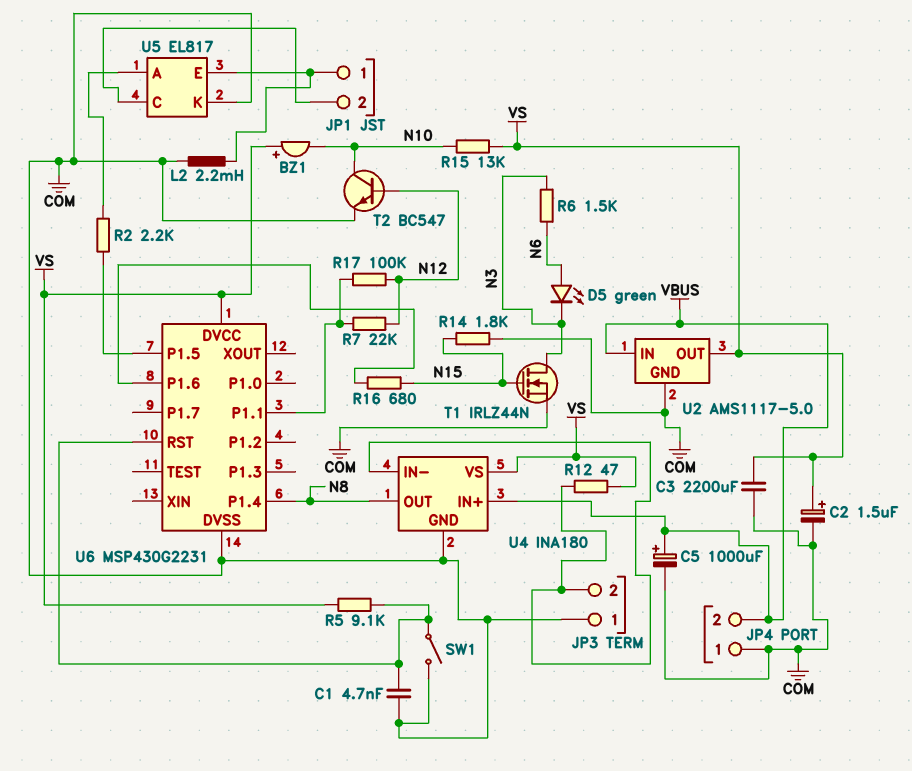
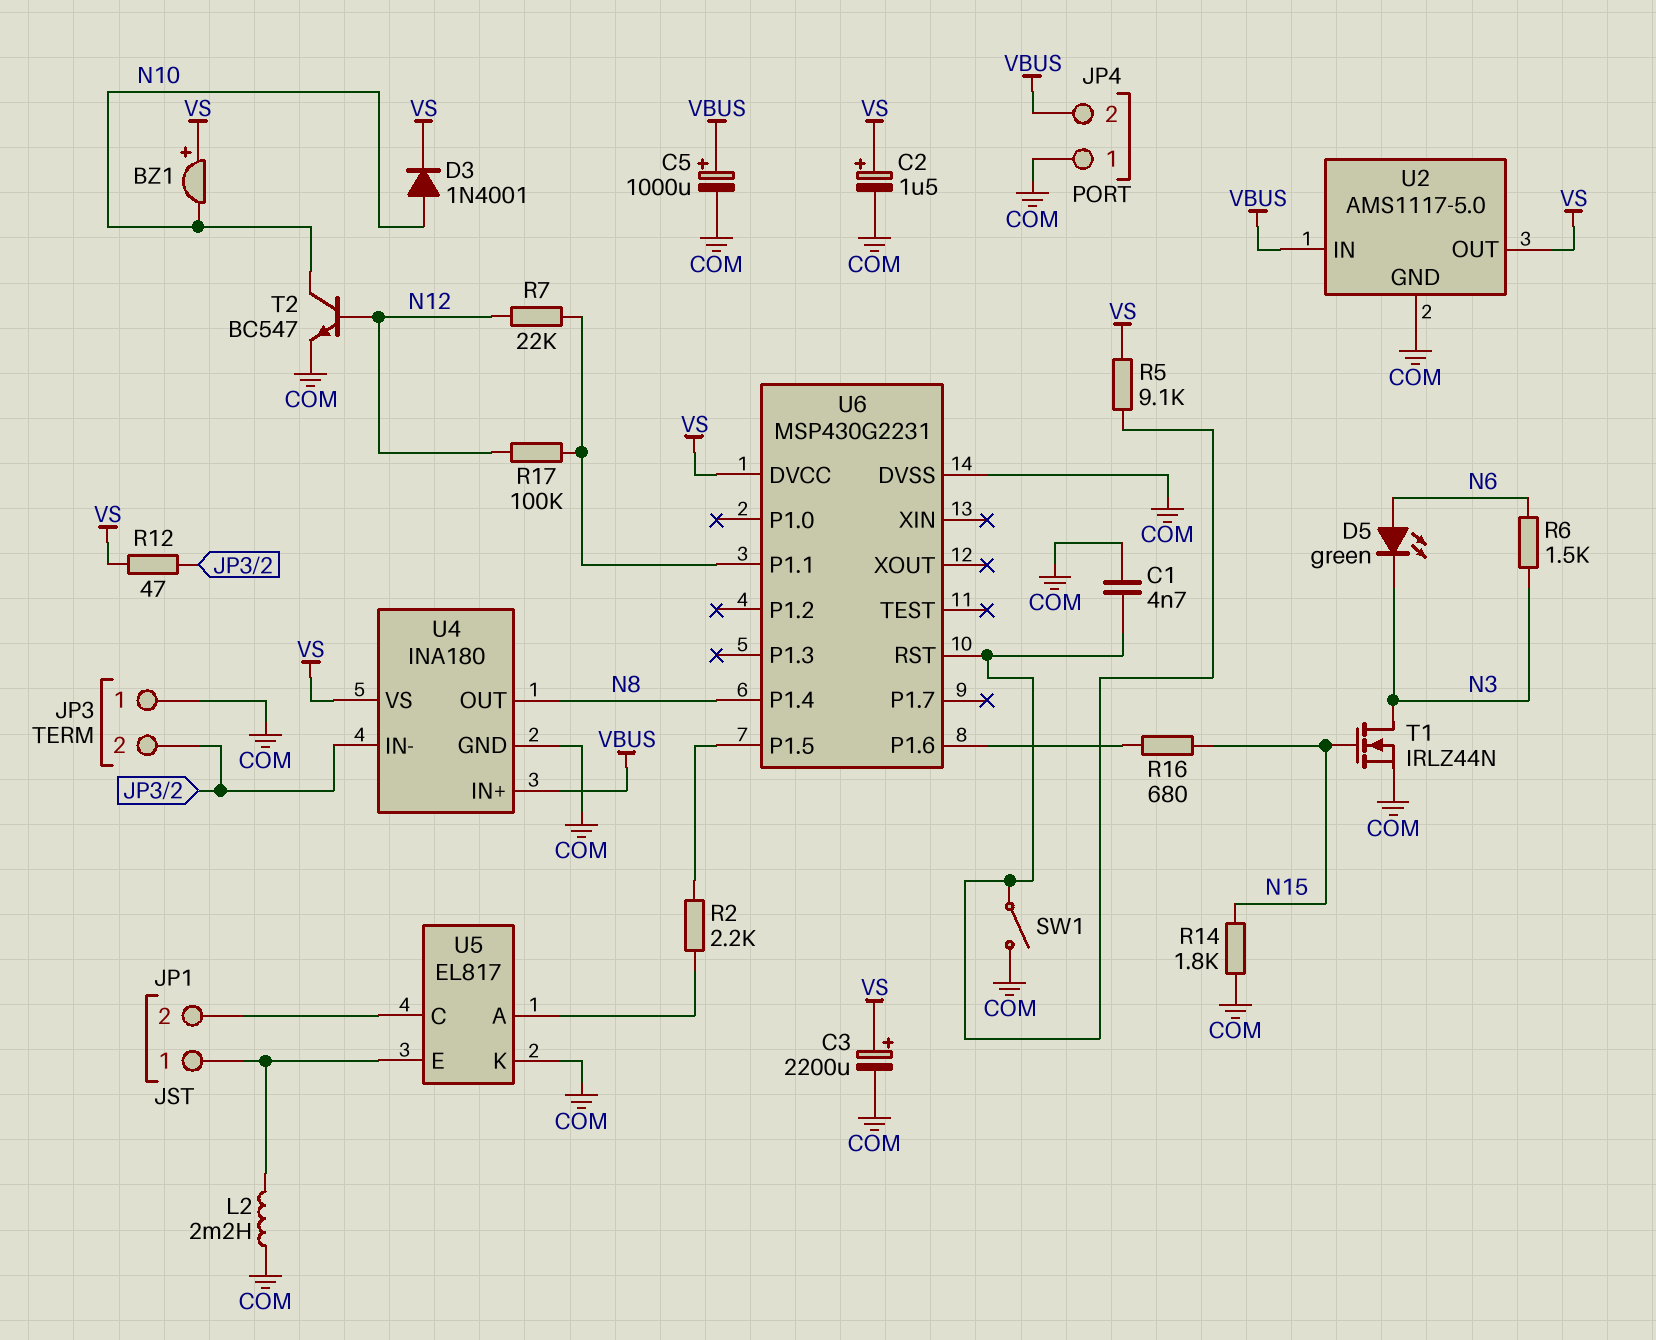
C3: 2200uF (COM, VS) -> 2200uF (plus VS, minus COM)
D3: none -> diode 1N4001 (A N10, K VS)
R15: 13k (N10, VS) -> none

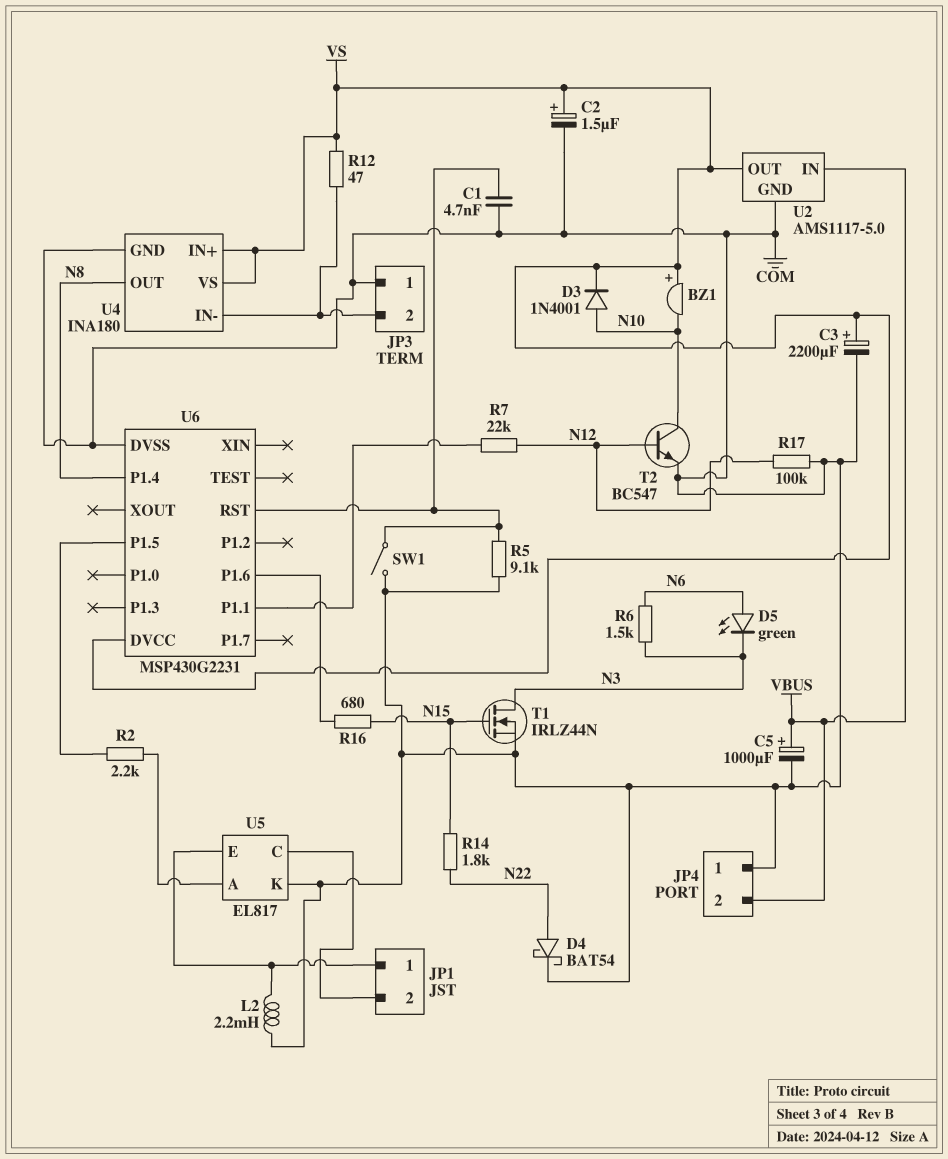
D4: none -> schottky BAT54 (A N22, K COM)
R5: 9.1k (U6/RST, VS) -> 9.1k (COM, U6/RST)
R14: 1.8k (COM, N15) -> 1.8k (N15, N22)
R17: 100k (N12, U6/P1.1) -> 100k (COM, N12)
U4 pin IN+: VBUS -> VS

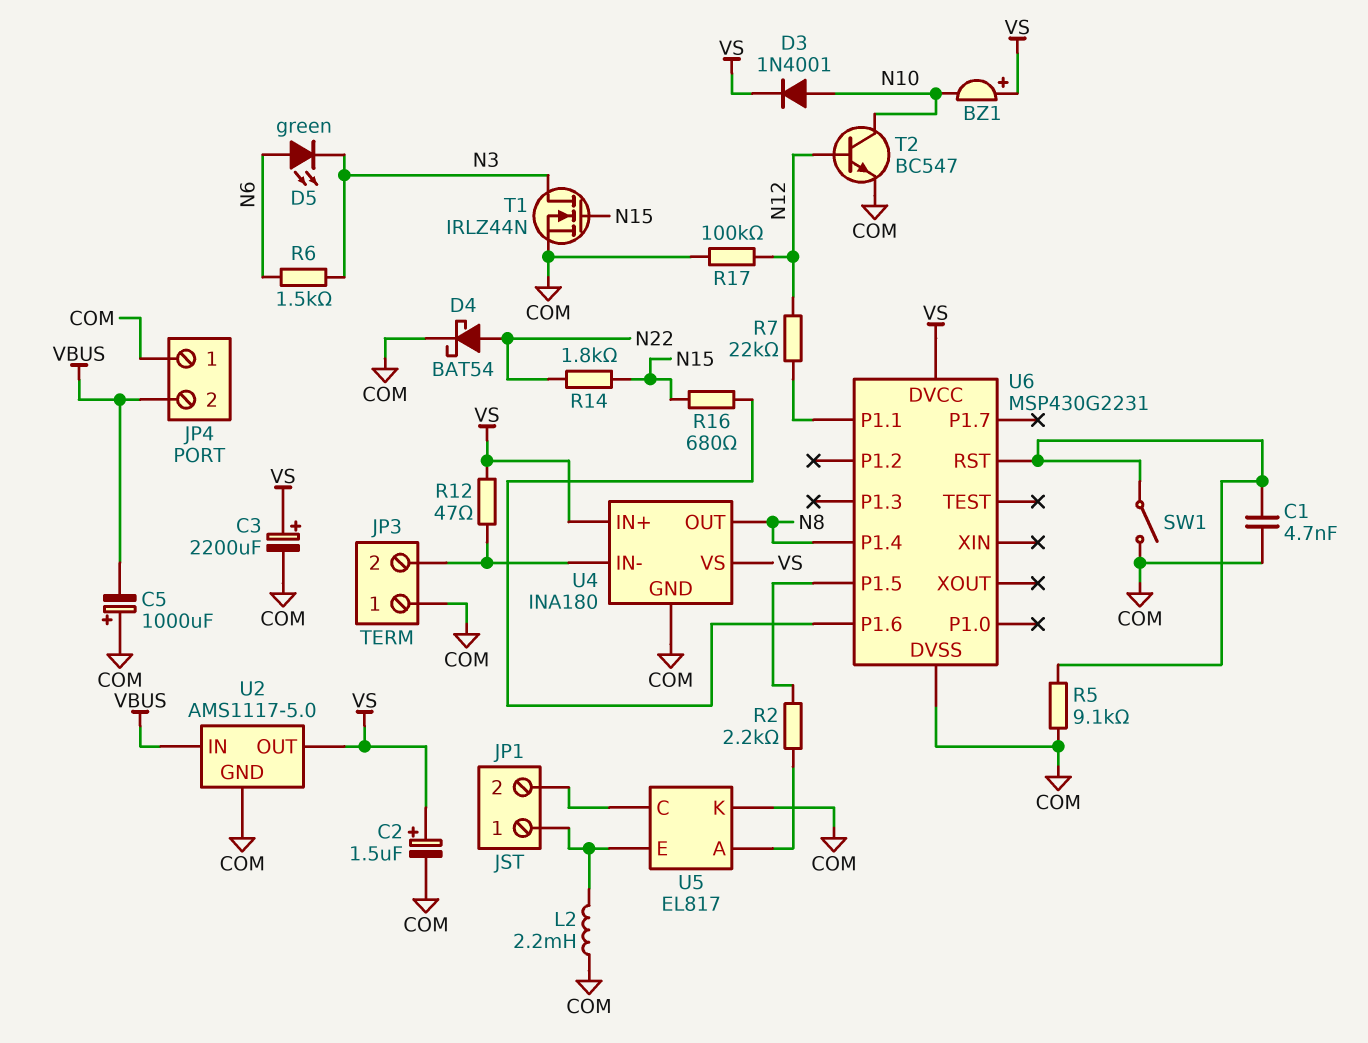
C5: 1000uF (plus VBUS, minus COM) -> 1000uF (plus COM, minus VBUS)

